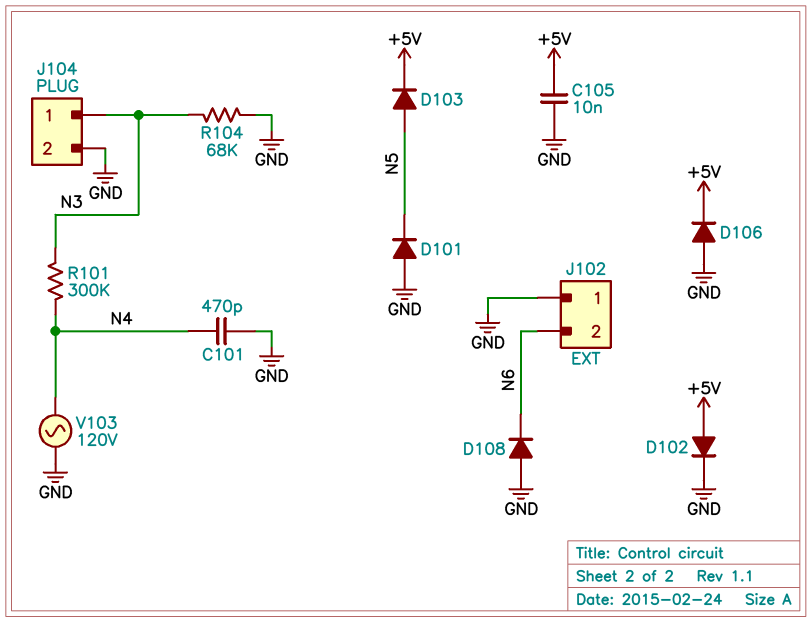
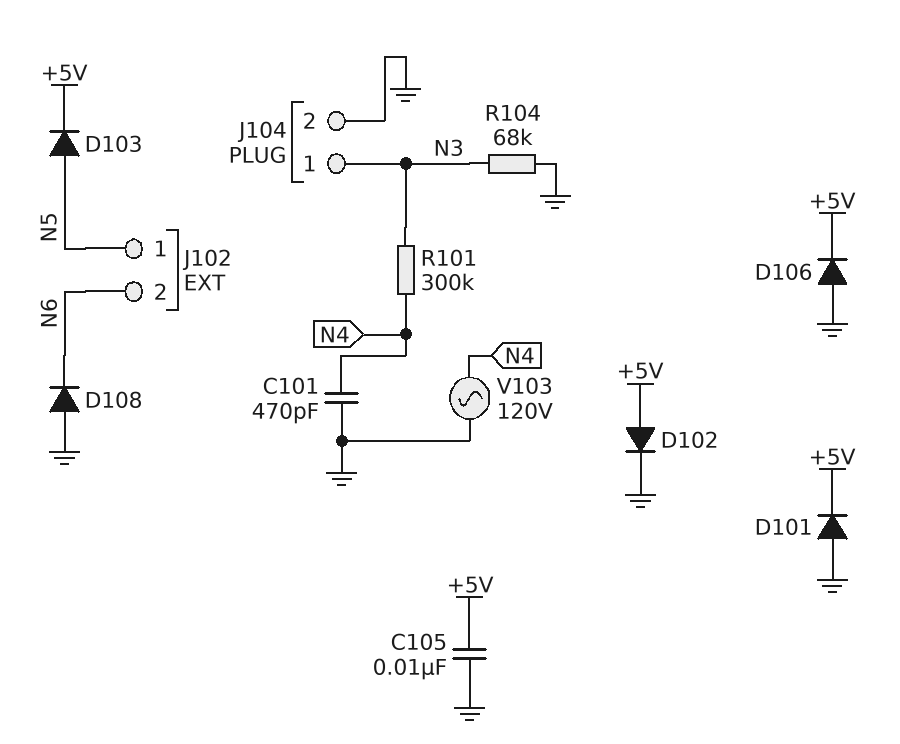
D101: diode (A GND, K N5) -> diode (A GND, K +5V)
J102 pin 1: GND -> N5

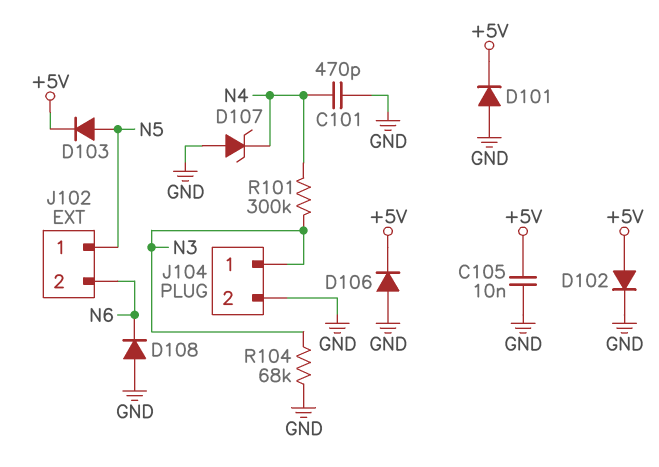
D107: none -> zener (A GND, K N4)
V103: AC 120V (GND, N4) -> none

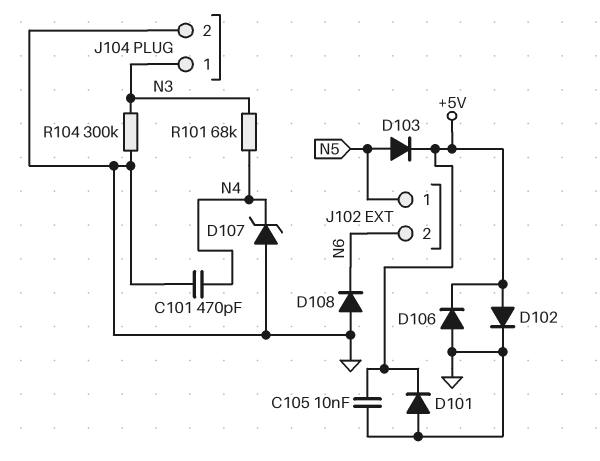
R101: 300k (N3, N4) -> 68k (N3, N4)
R104: 68k (GND, N3) -> 300k (GND, N3)

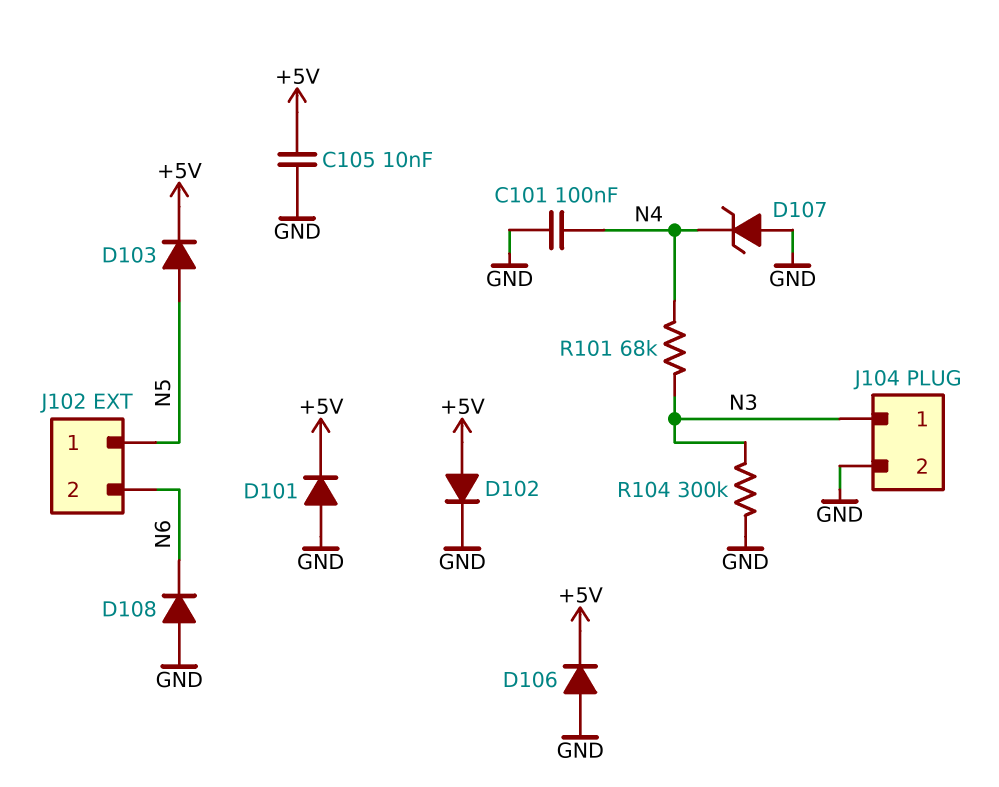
C101: 470pF (GND, N4) -> 100nF (GND, N4)

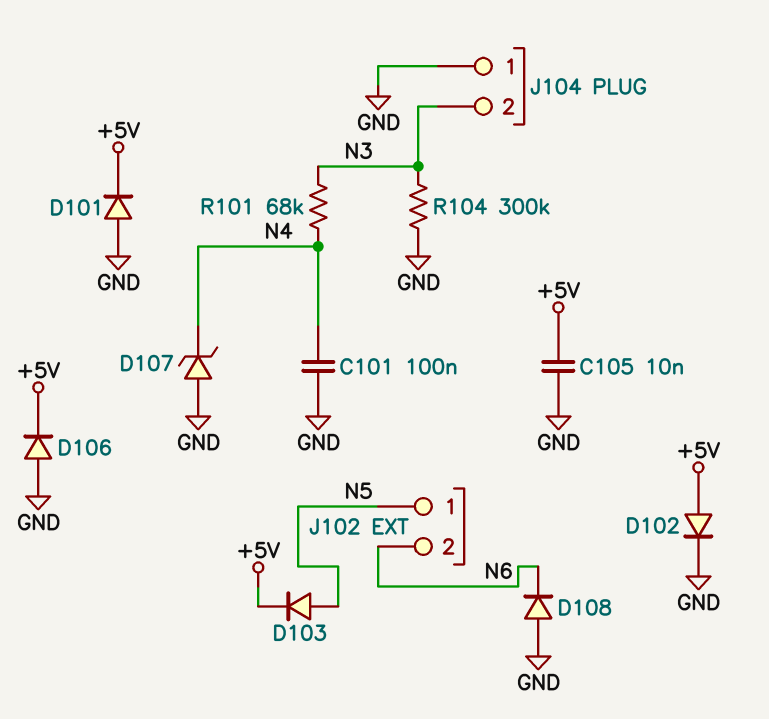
J104 pin 1: N3 -> GND
J104 pin 2: GND -> N3

